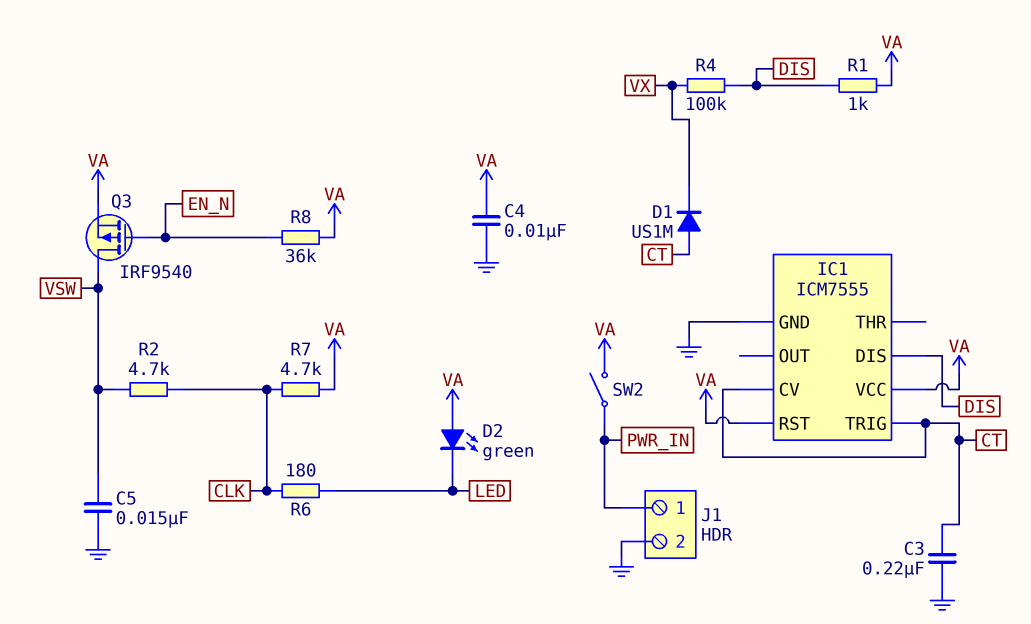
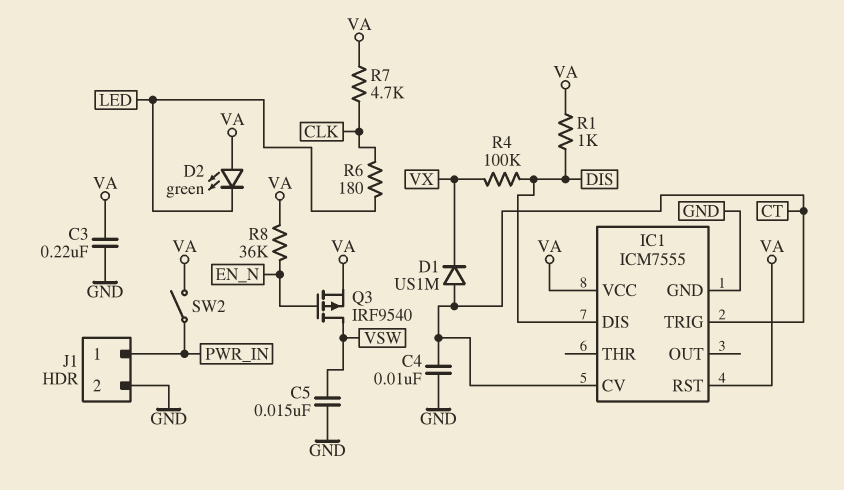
C3: 220nF (CT, GND) -> 220nF (GND, VA)
C4: 10nF (GND, VA) -> 10nF (CT, GND)
R2: 4.7k (CLK, VSW) -> none

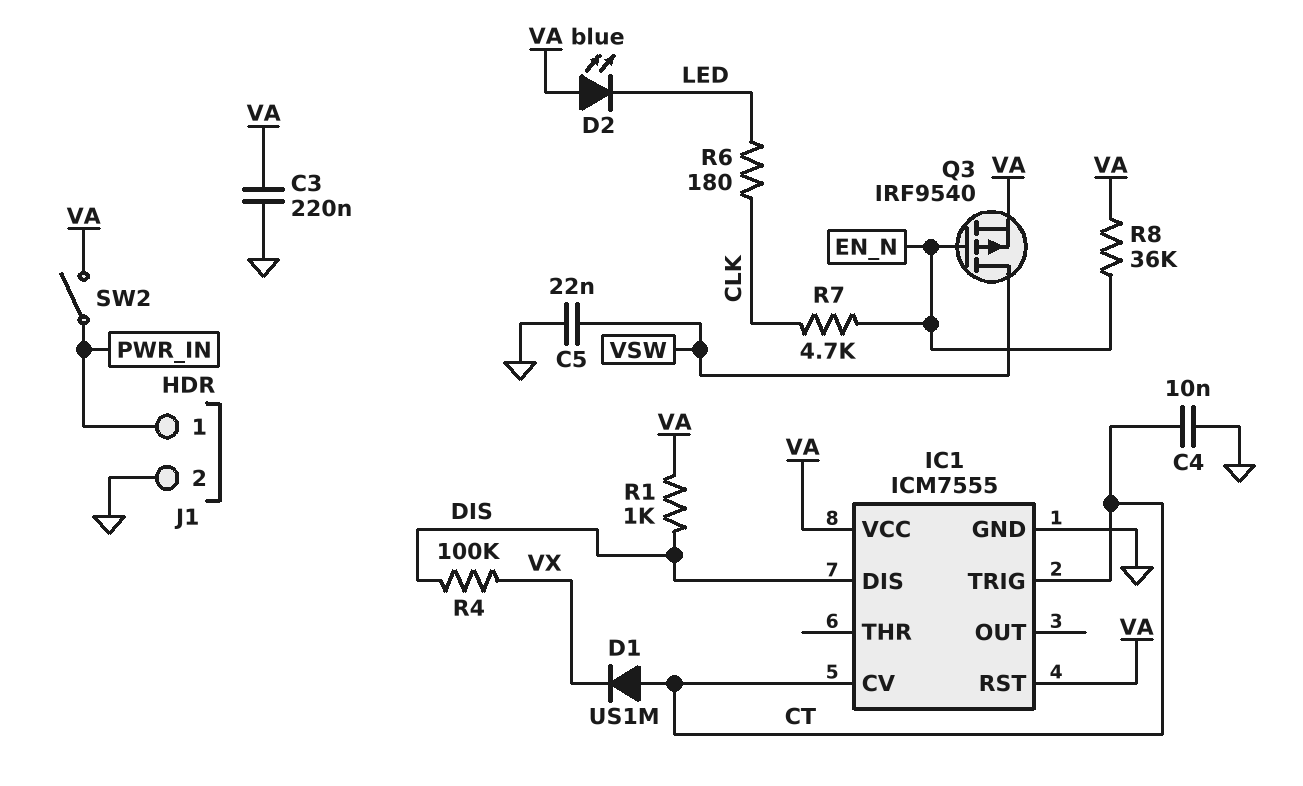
C5: 15nF (GND, VSW) -> 22nF (GND, VSW)
D2: LED green (A VA, K LED) -> LED blue (A VA, K LED)
R7: 4.7k (CLK, VA) -> 4.7k (CLK, EN_N)

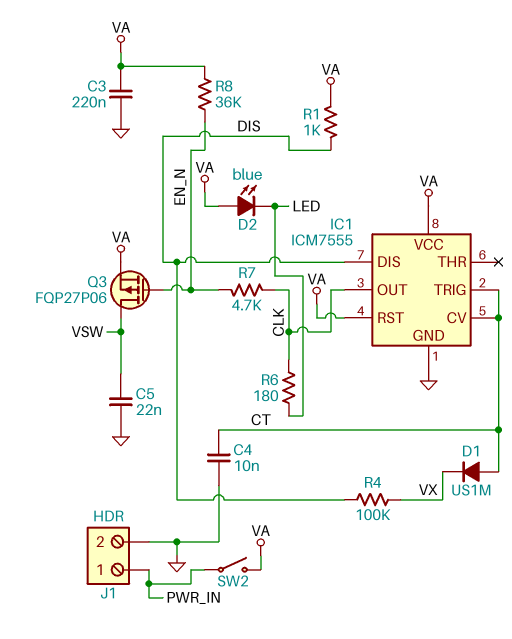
IC1 pin OUT: none -> CLK
Q3: PMOS IRF9540 (G EN_N, D VSW, S VA) -> PMOS FQP27P06 (G EN_N, D VSW, S VA)

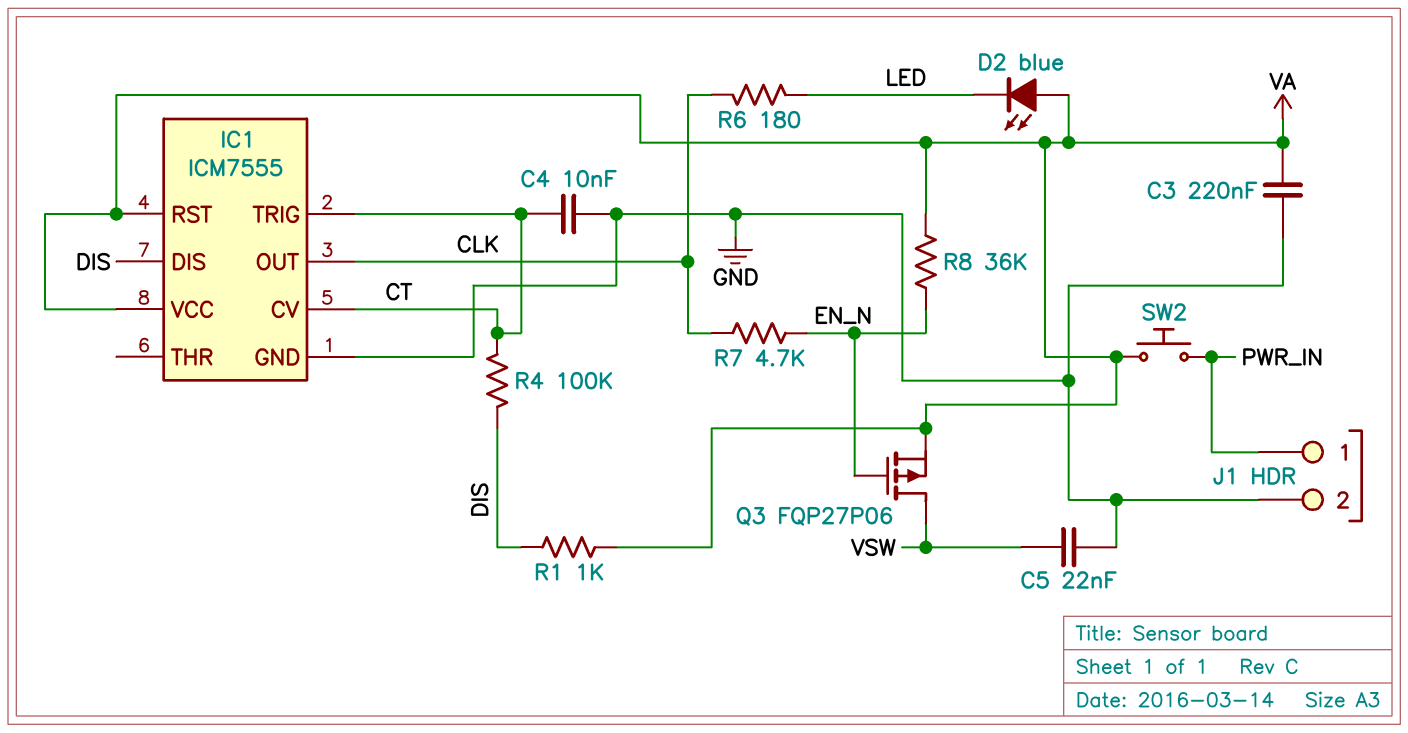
D1: diode US1M (A CT, K VX) -> none
R4: 100k (DIS, VX) -> 100k (CT, DIS)
SW2: switch (PWR_IN, VA) -> button (PWR_IN, VA)

